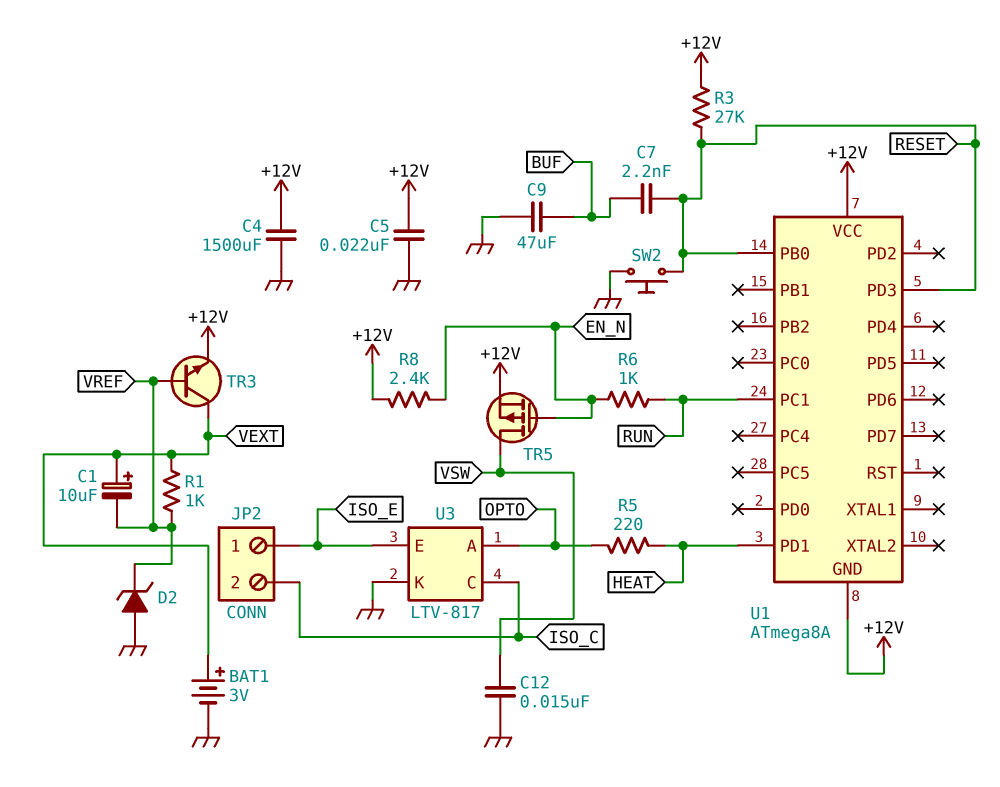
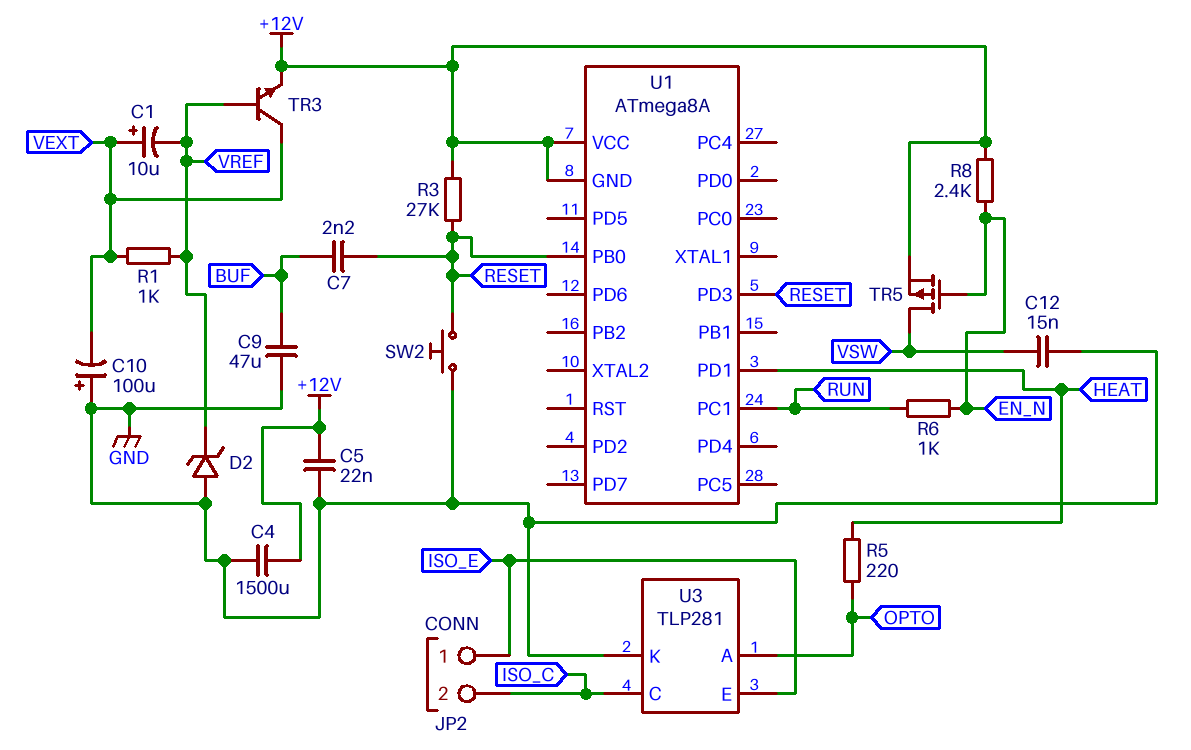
BAT1: 3V (plus VEXT, minus GND) -> none
C10: none -> 100uF (plus GND, minus VEXT)
U3: LTV-817 -> TLP281

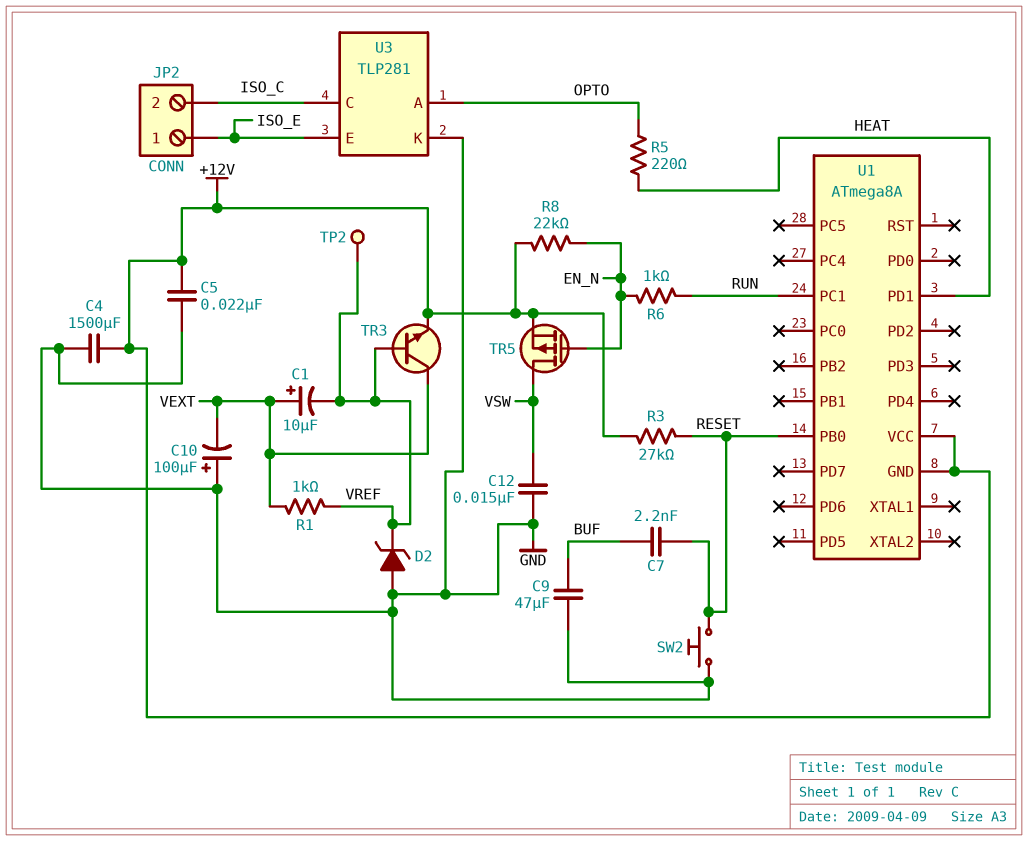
R8: 2.4k (+12V, EN_N) -> 22k (+12V, EN_N)
TP2: none -> test point (VREF)
U1 pin PD3: RESET -> none

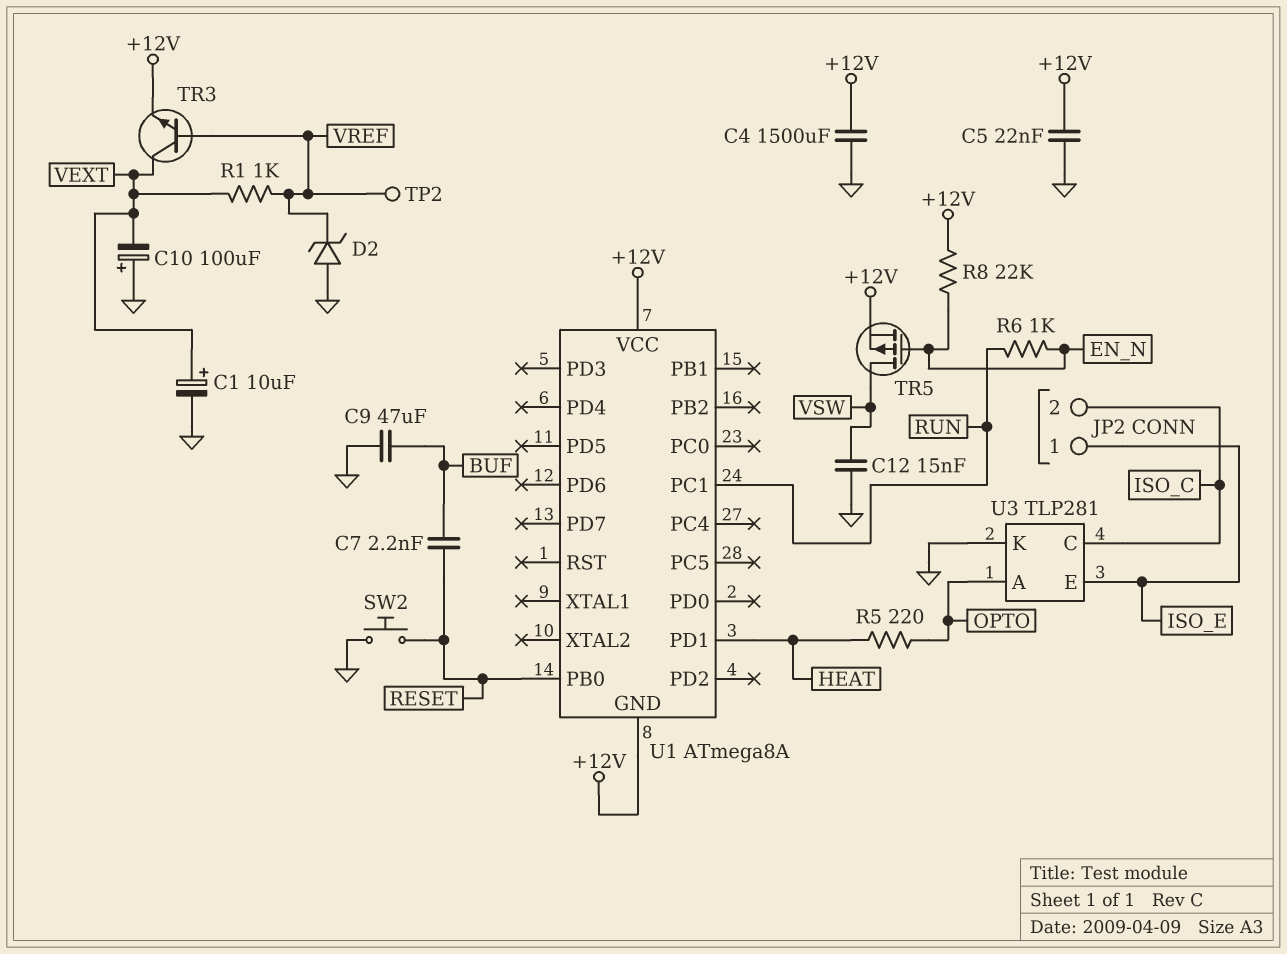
C1: 10uF (plus VEXT, minus VREF) -> 10uF (plus VEXT, minus GND)
R3: 27k (+12V, RESET) -> none

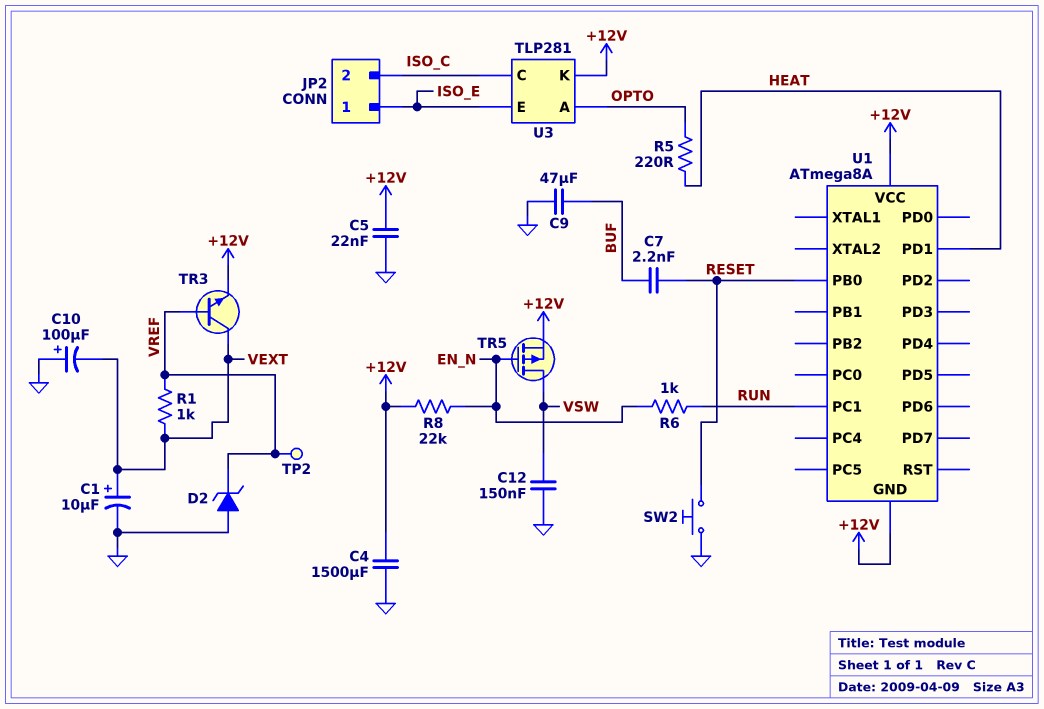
C12: 15nF (GND, VSW) -> 150nF (GND, VSW)
U3 pin K: GND -> +12V

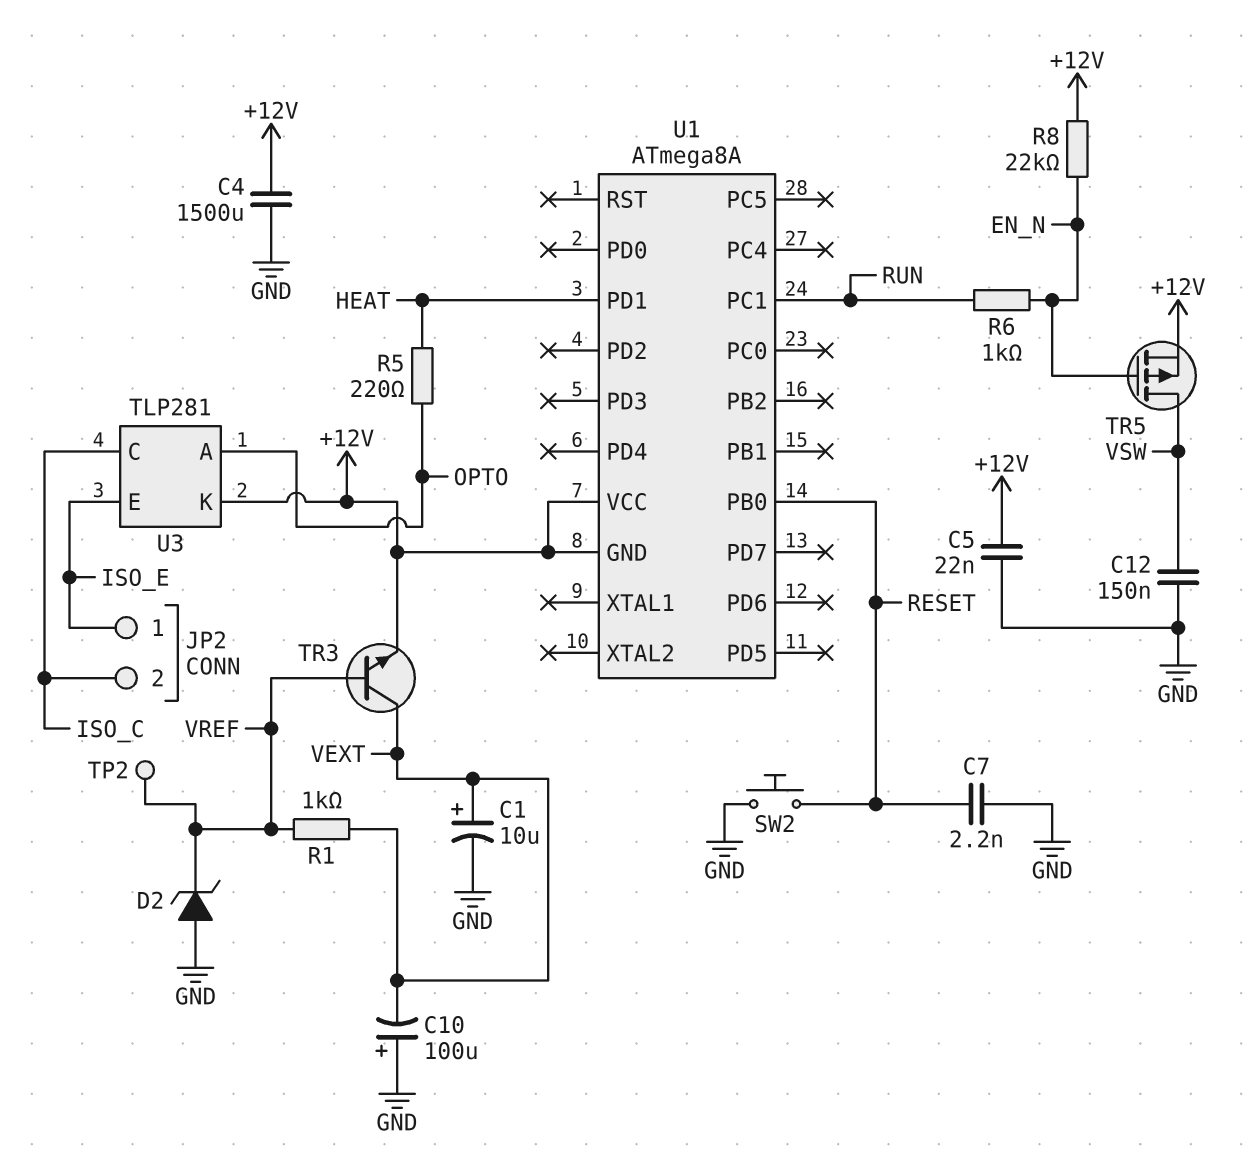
C7: 2.2nF (BUF, RESET) -> 2.2nF (GND, RESET)
C9: 47uF (BUF, GND) -> none

